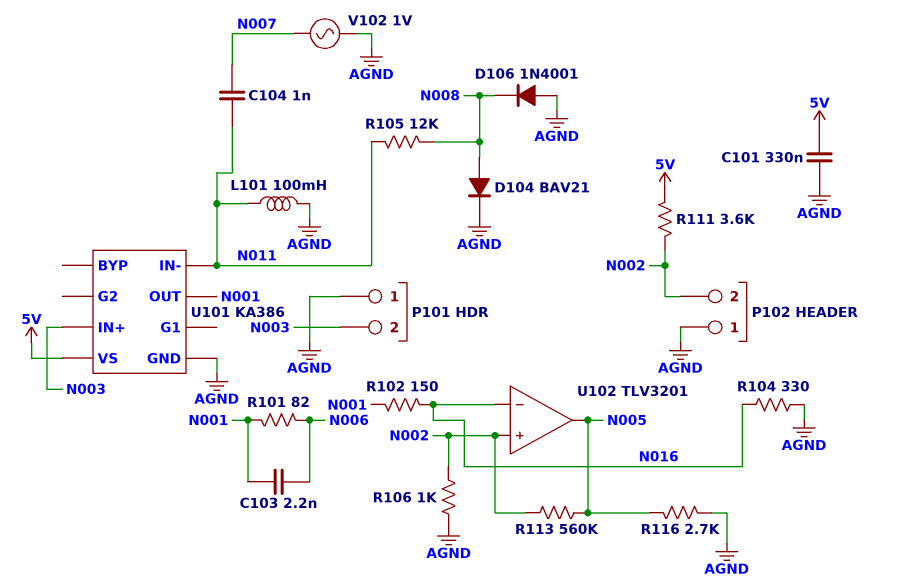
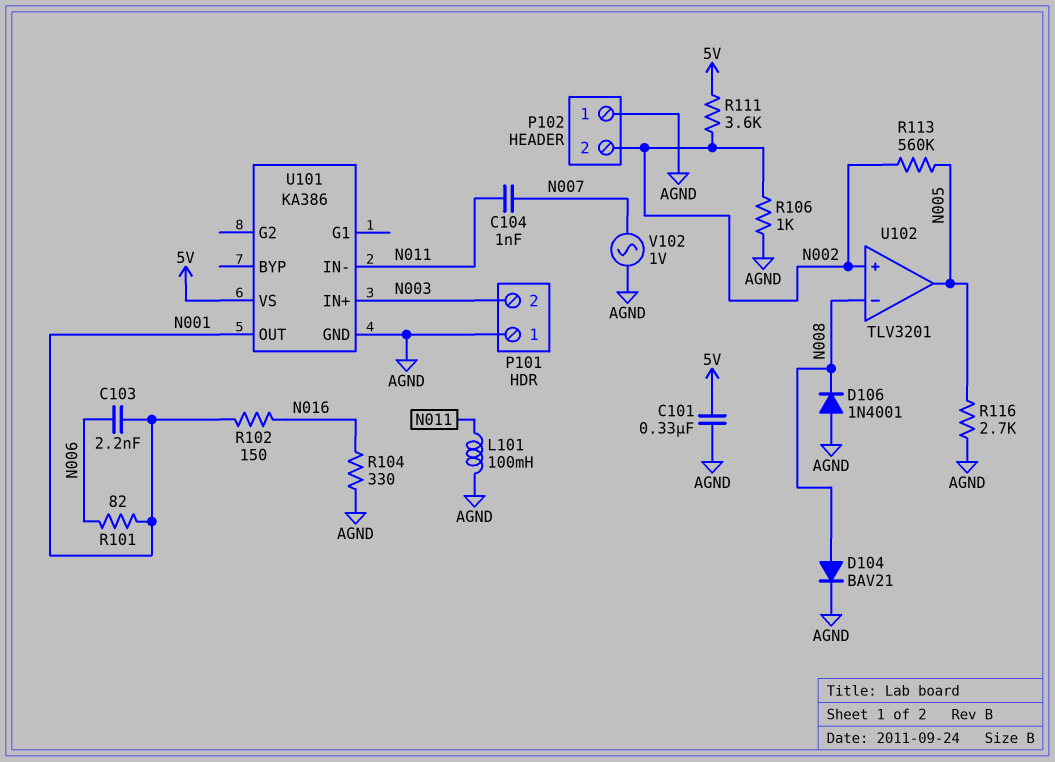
R105: 12k (N008, N011) -> none
U102 pin in-: N016 -> N008

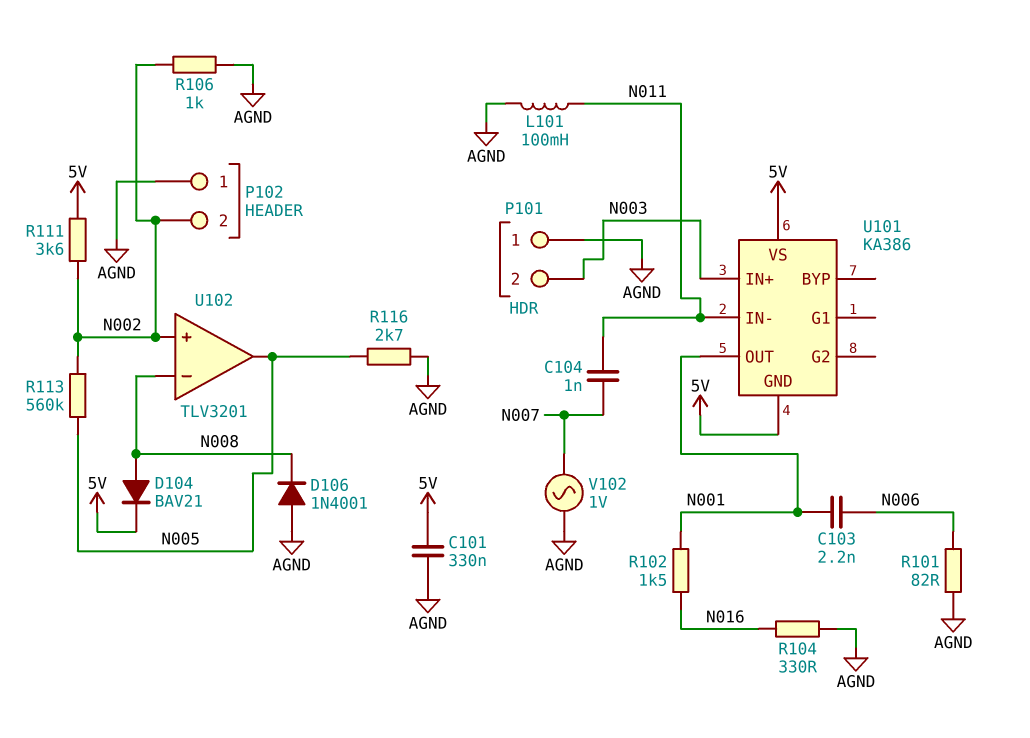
D104: diode BAV21 (A N008, K AGND) -> diode BAV21 (A N008, K 5V)
R101: 82 (N001, N006) -> 82 (AGND, N006)
R102: 150 (N001, N016) -> 1.5k (N001, N016)
U101 pin GND: AGND -> 5V

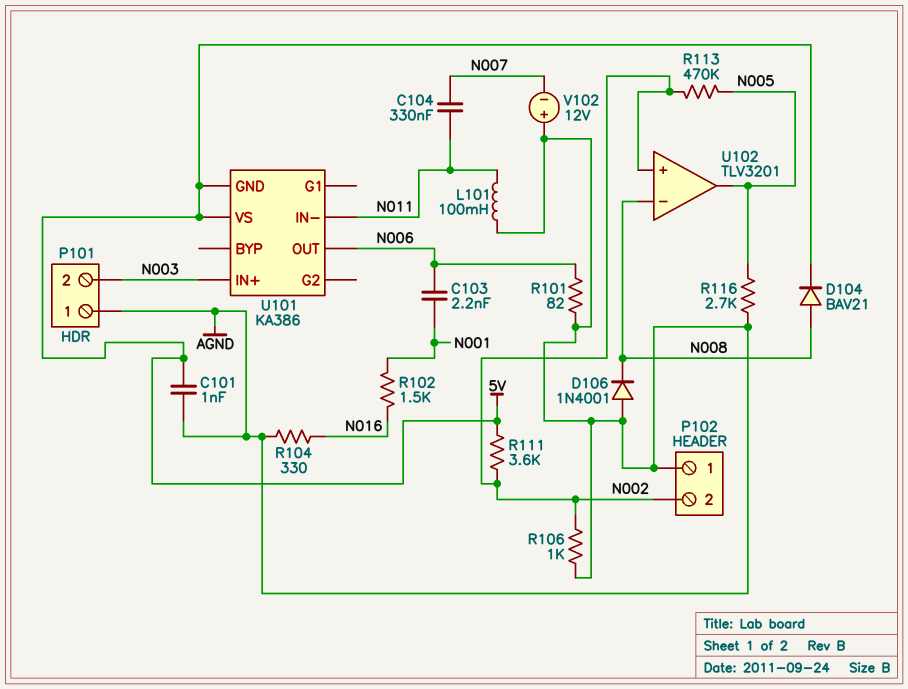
C101: 330nF (5V, AGND) -> 1nF (5V, AGND)
C104: 1nF (N007, N011) -> 330nF (N007, N011)
R113: 560k (N002, N005) -> 470k (N002, N005)
U101 pin OUT: N001 -> N006
V102: AC 1V (AGND, N007) -> 12V (plus AGND, minus N007)

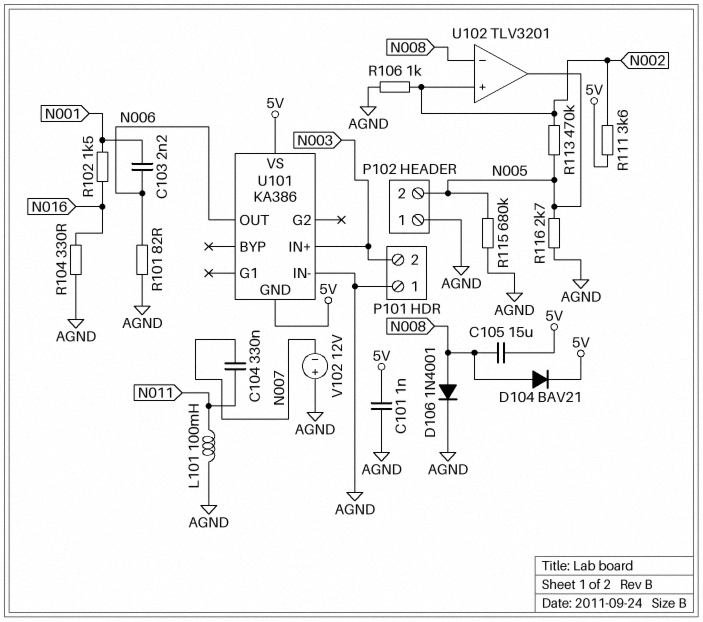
C105: none -> 15uF (5V, N008)
D106: diode 1N4001 (A AGND, K N008) -> diode 1N4001 (A N008, K AGND)
P102 pin 2: N002 -> N005
R115: none -> 680k (AGND, N005)
U101 pin IN-: N011 -> AGND

